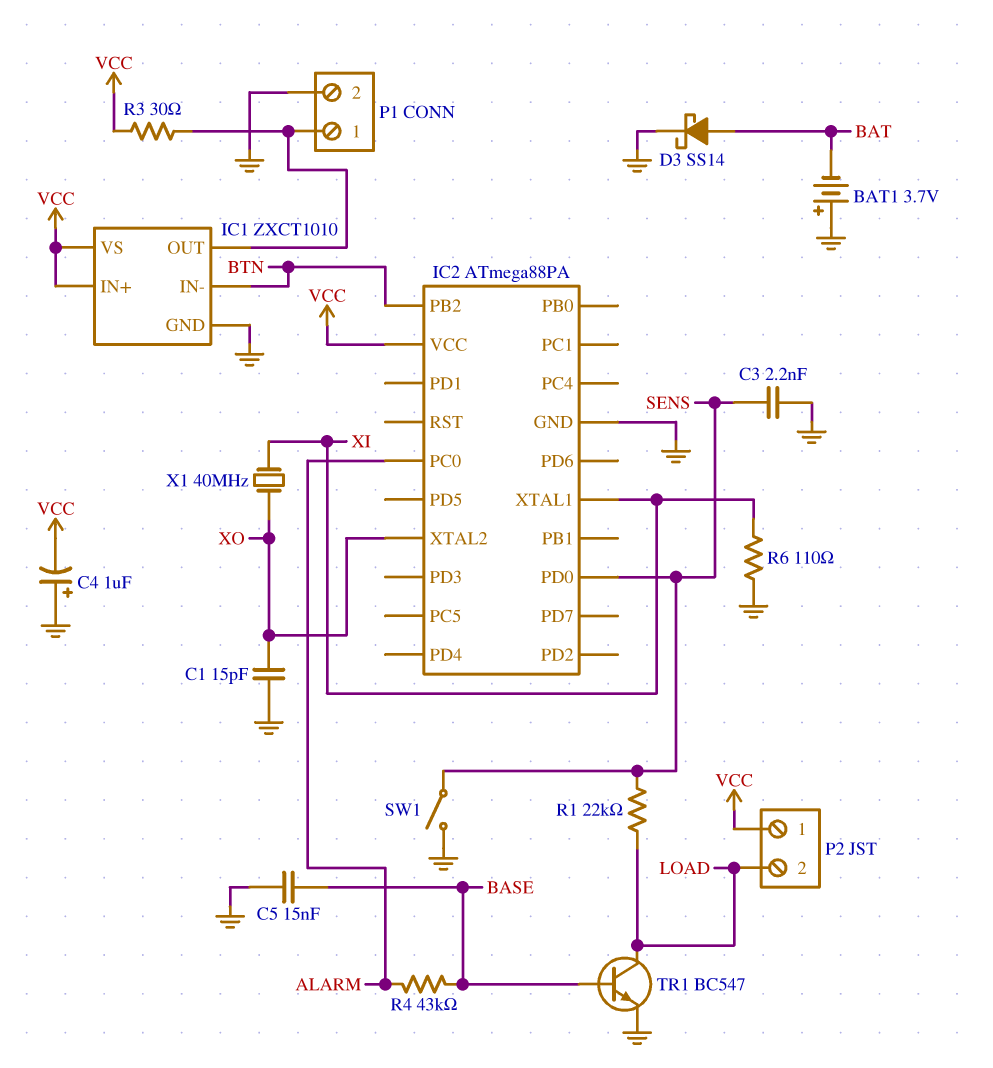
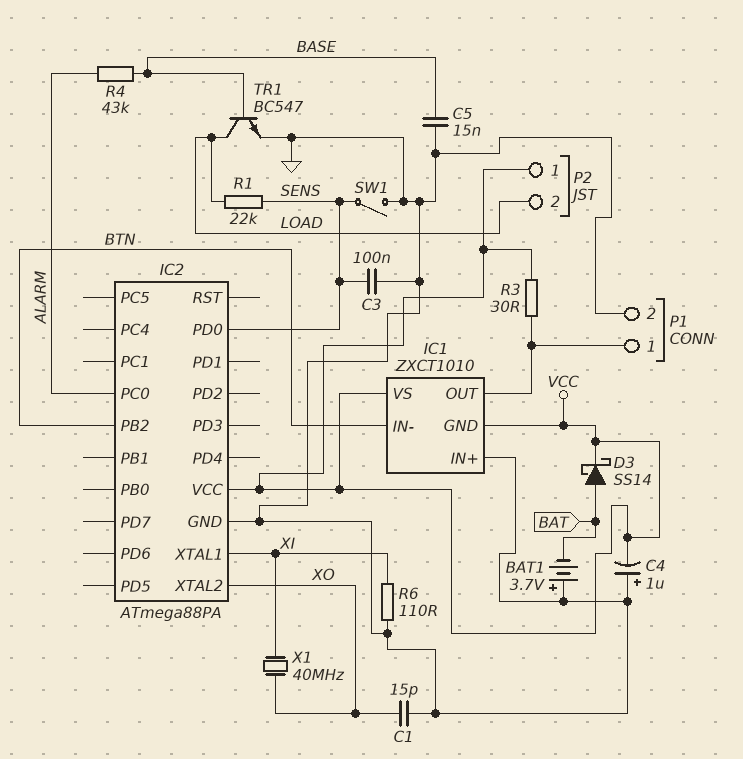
C3: 2.2nF (GND, SENS) -> 100nF (GND, SENS)
D3: schottky SS14 (A BAT, K GND) -> schottky SS14 (A BAT, K VCC)
IC1 pin GND: GND -> VCC
IC1 pin IN+: VCC -> GND

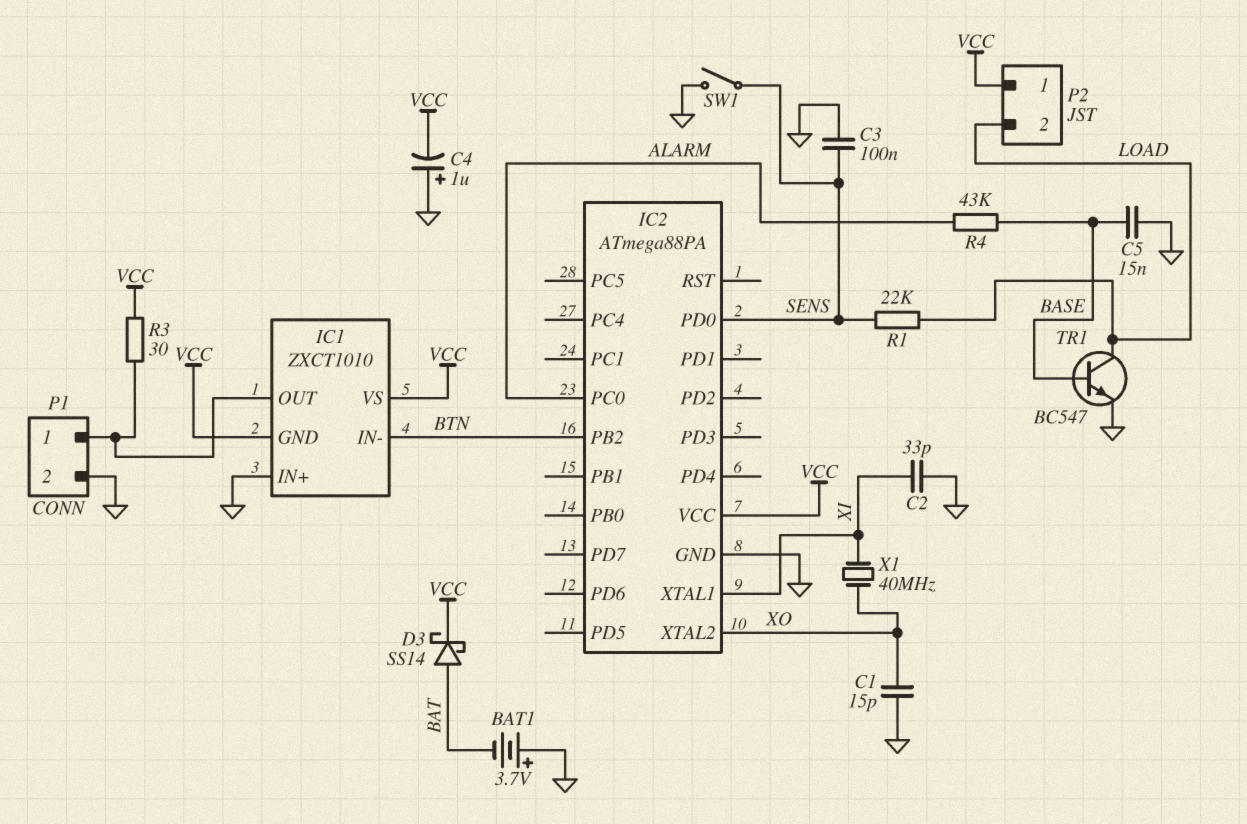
C2: none -> 33pF (GND, XI)
R6: 110 (GND, XI) -> none

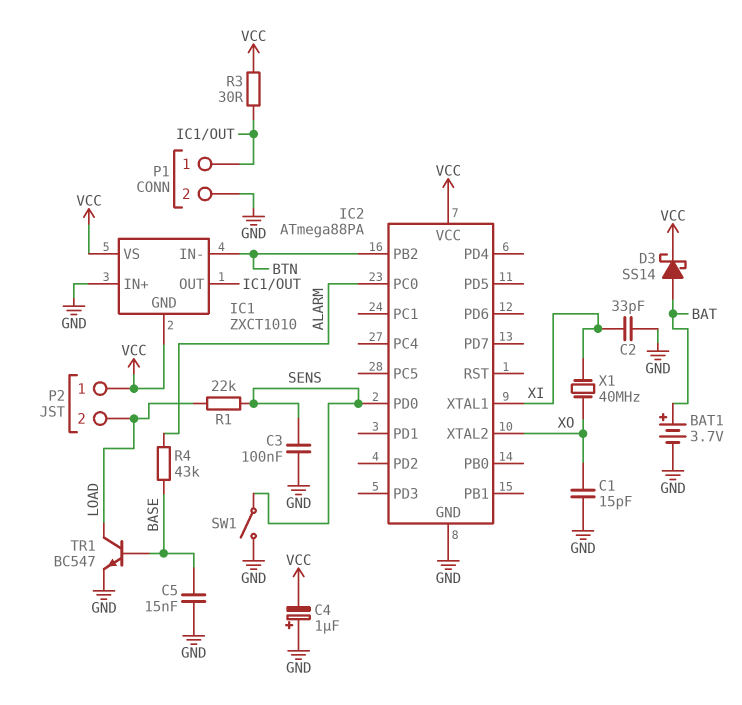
BAT1: 3.7V (plus GND, minus BAT) -> 3.7V (plus BAT, minus GND)

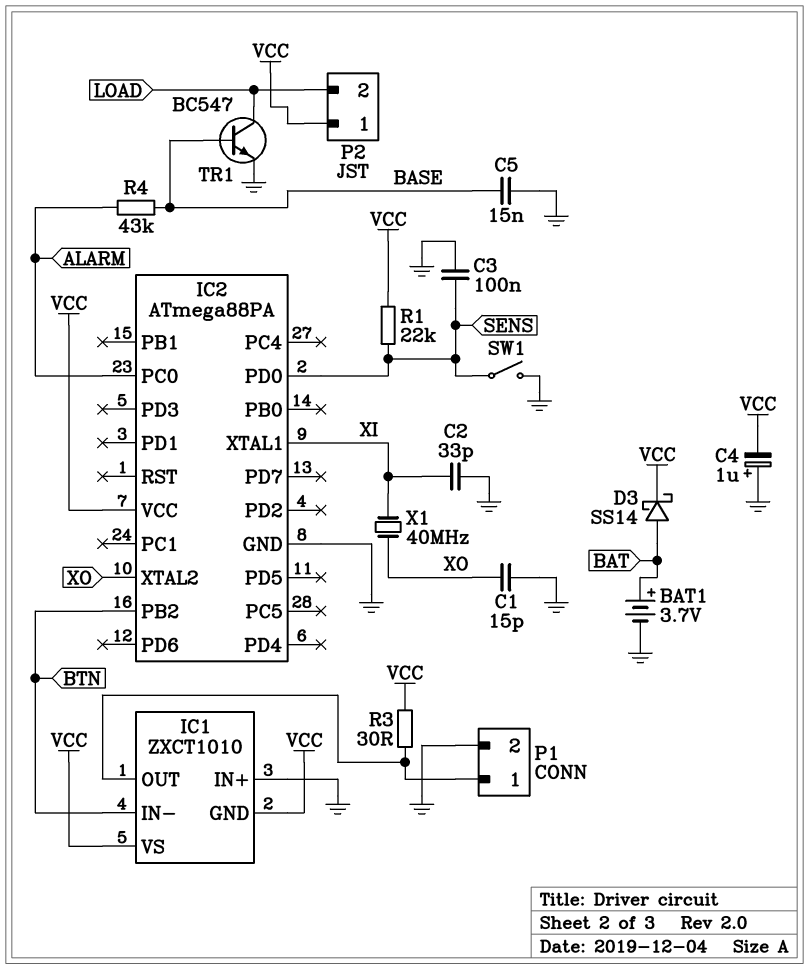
R1: 22k (LOAD, SENS) -> 22k (SENS, VCC)

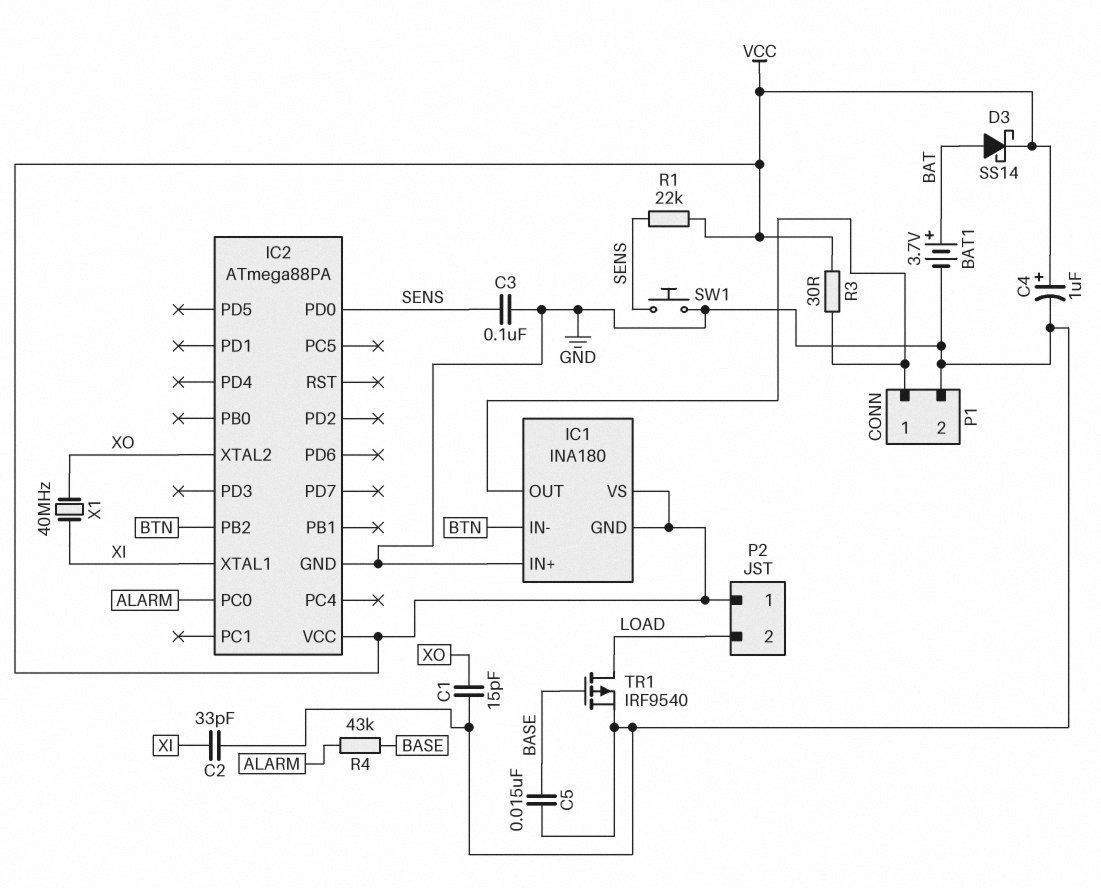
C4: 1uF (plus GND, minus VCC) -> 1uF (plus VCC, minus GND)
IC1: ZXCT1010 -> INA180
SW1: switch (GND, SENS) -> button (GND, SENS)
TR1: NPN BC547 (B BASE, C LOAD, E GND) -> PMOS IRF9540 (G BASE, D LOAD, S GND)

